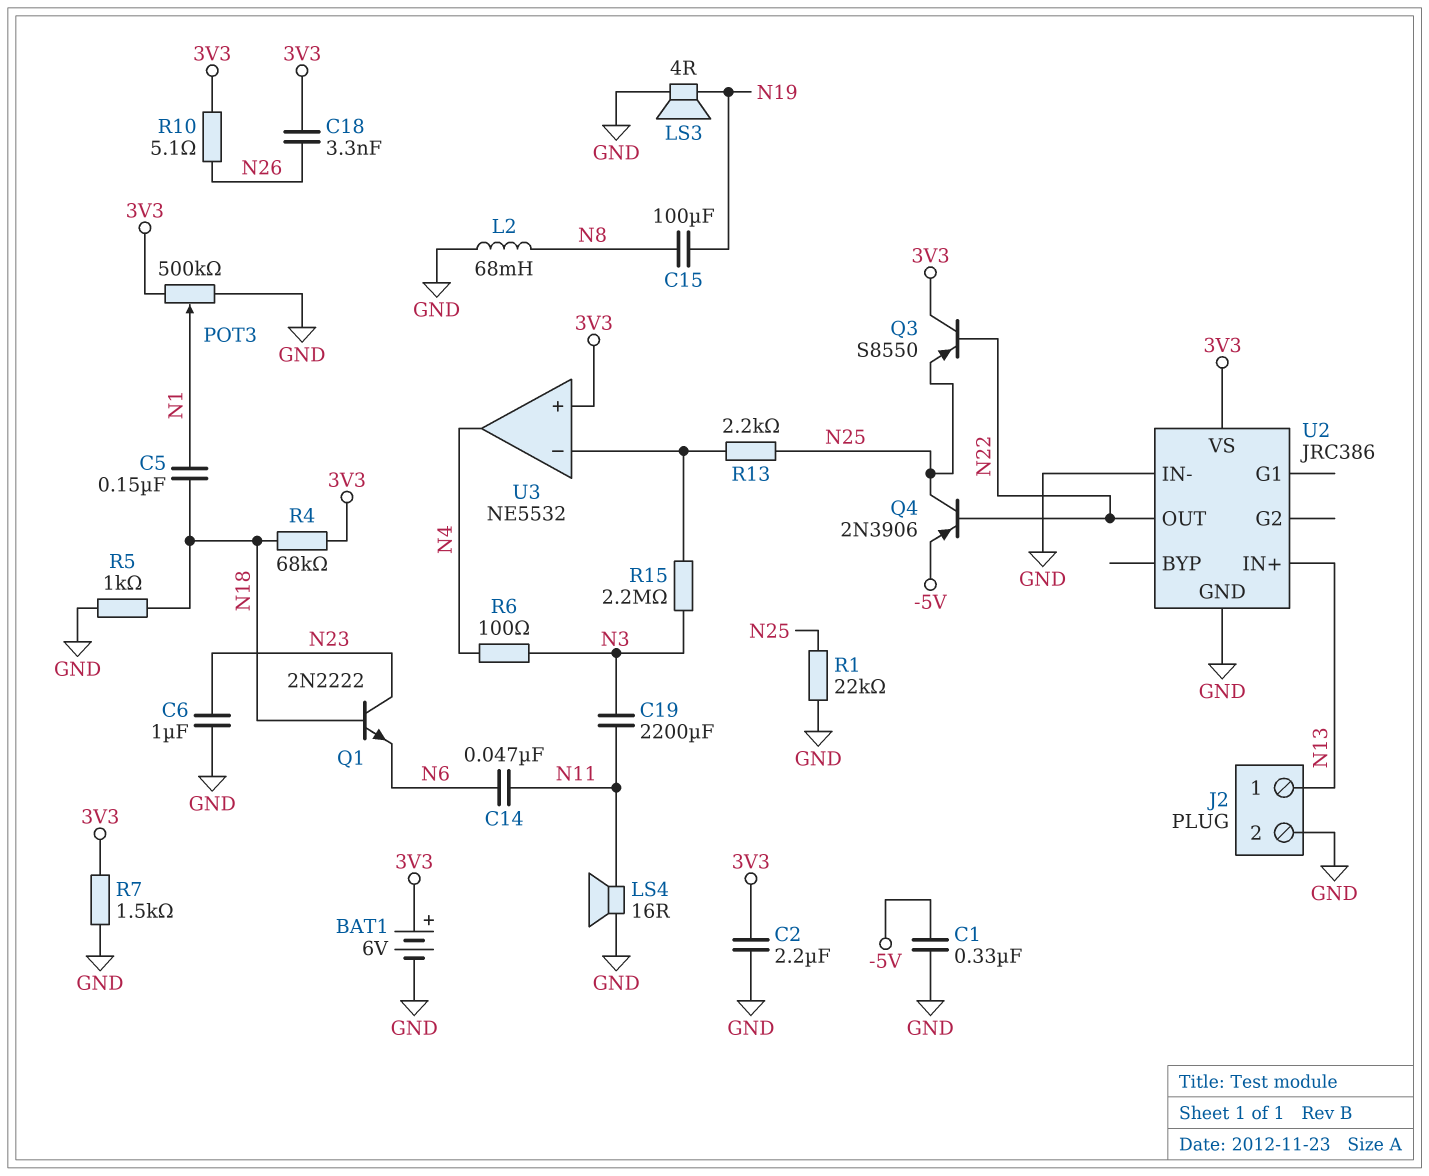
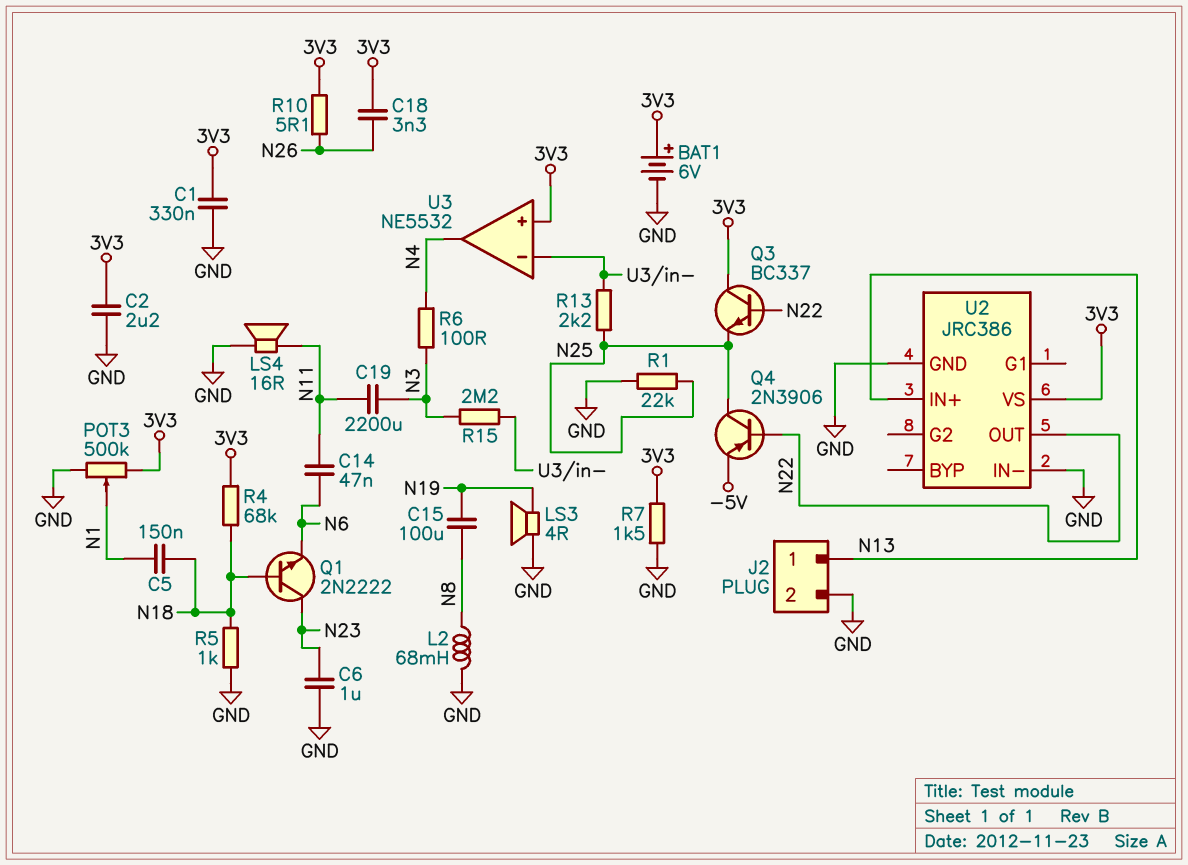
C1: 330nF (-5V, GND) -> 330nF (3V3, GND)
Q3: PNP S8550 (B N22, C 3V3, E N25) -> NPN BC337 (B N22, C 3V3, E N25)

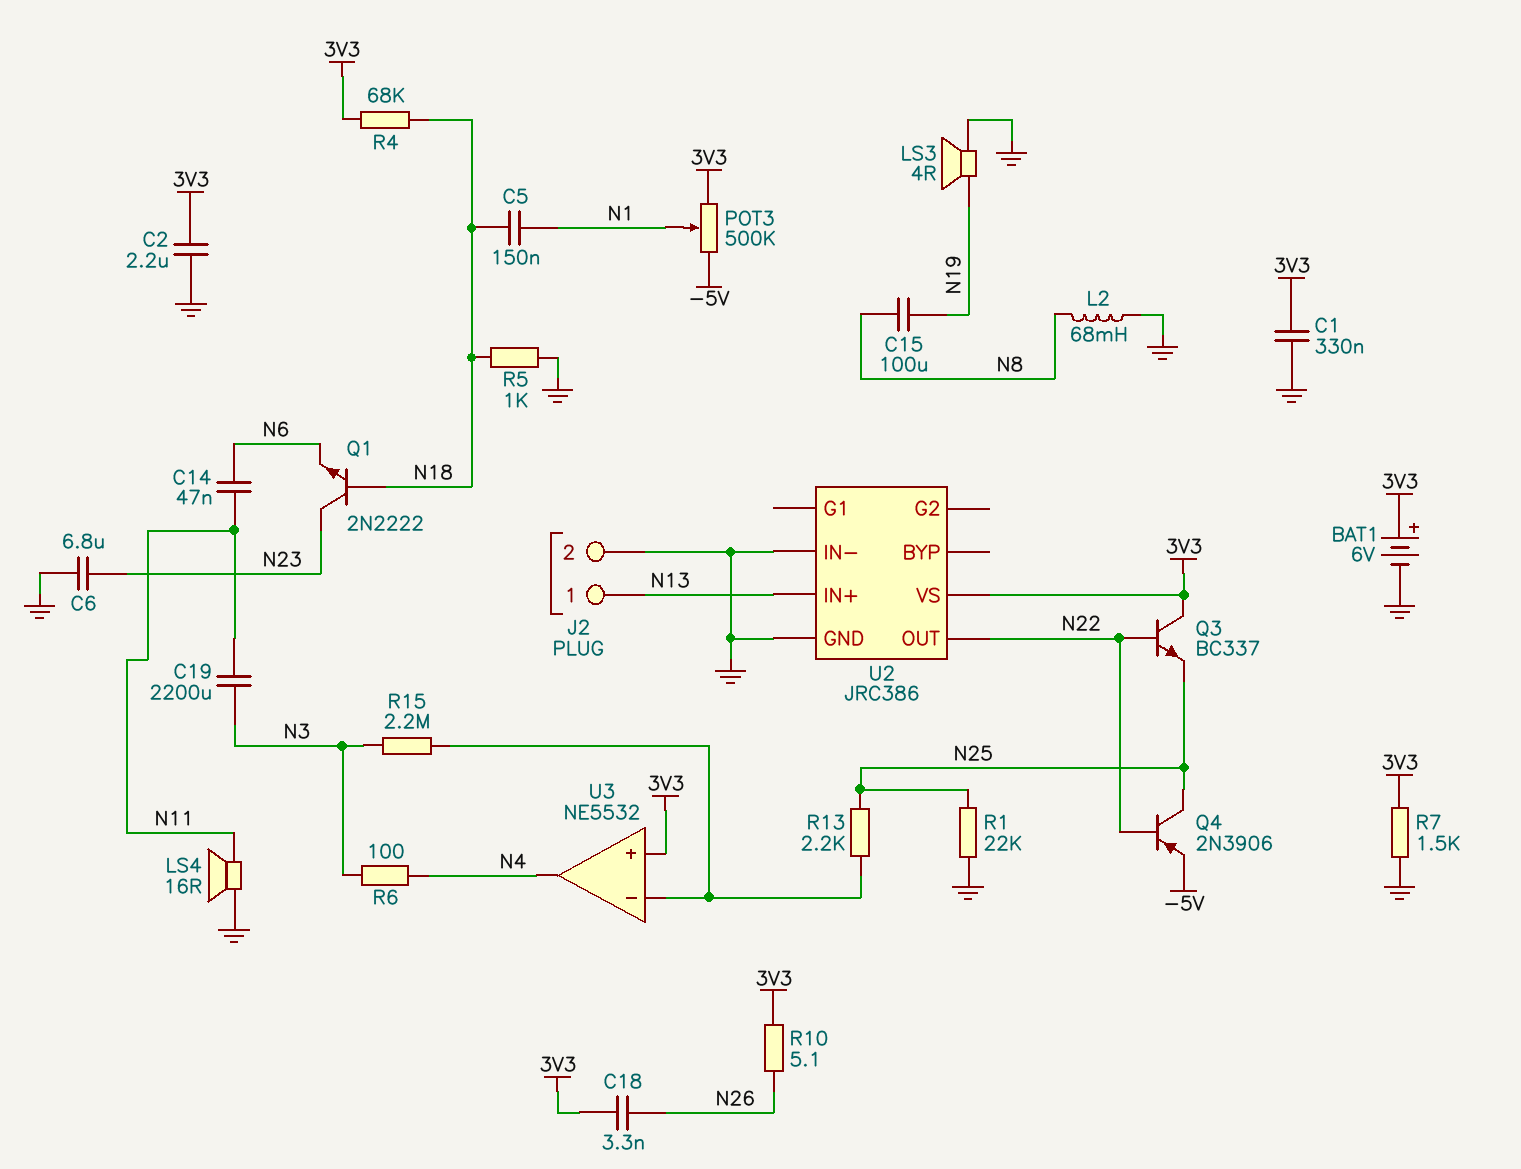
C6: 1uF (GND, N23) -> 6.8uF (GND, N23)
POT3: 500k (3V3, GND, wiper N1) -> 500k (-5V, 3V3, wiper N1)

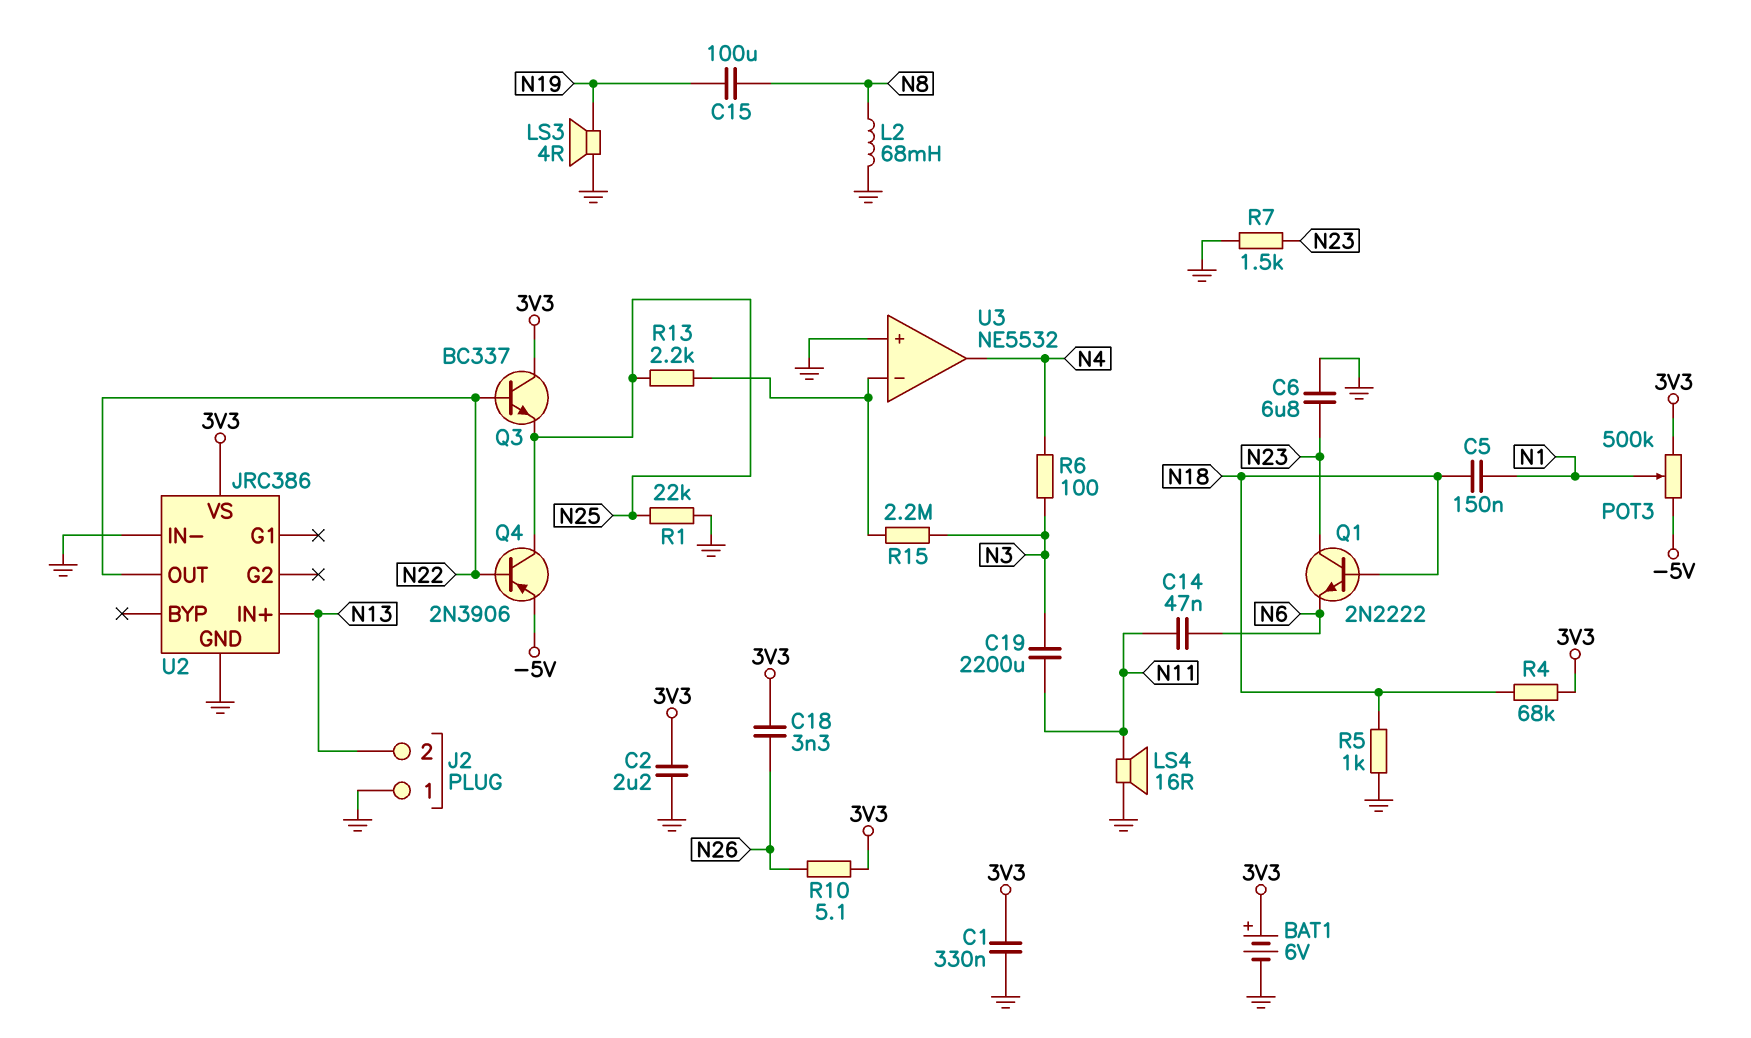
J2 pin 1: N13 -> GND
J2 pin 2: GND -> N13
R7: 1.5k (3V3, GND) -> 1.5k (GND, N23)
U3 pin in+: 3V3 -> GND

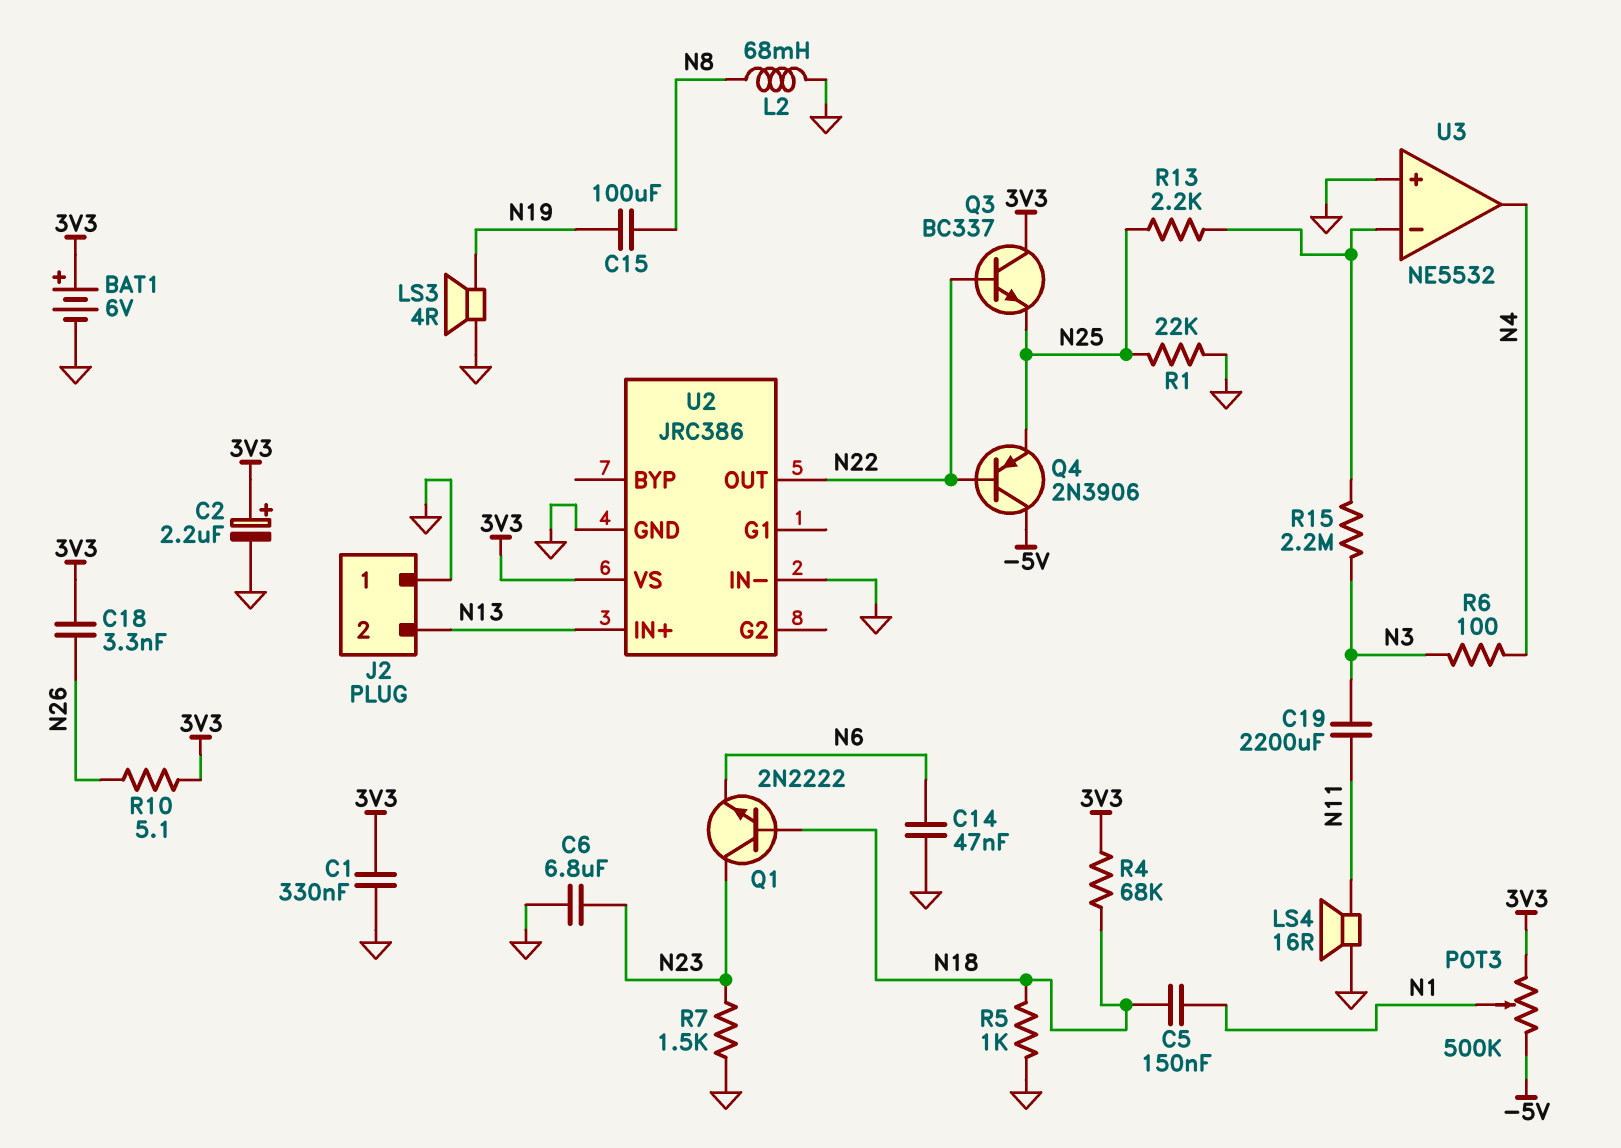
C2: 2.2uF (3V3, GND) -> 2.2uF (plus 3V3, minus GND)
C14: 47nF (N6, N11) -> 47nF (GND, N6)
Q4: PNP 2N3906 (B N22, C N25, E -5V) -> PNP 2N3906 (B N22, C -5V, E N25)

